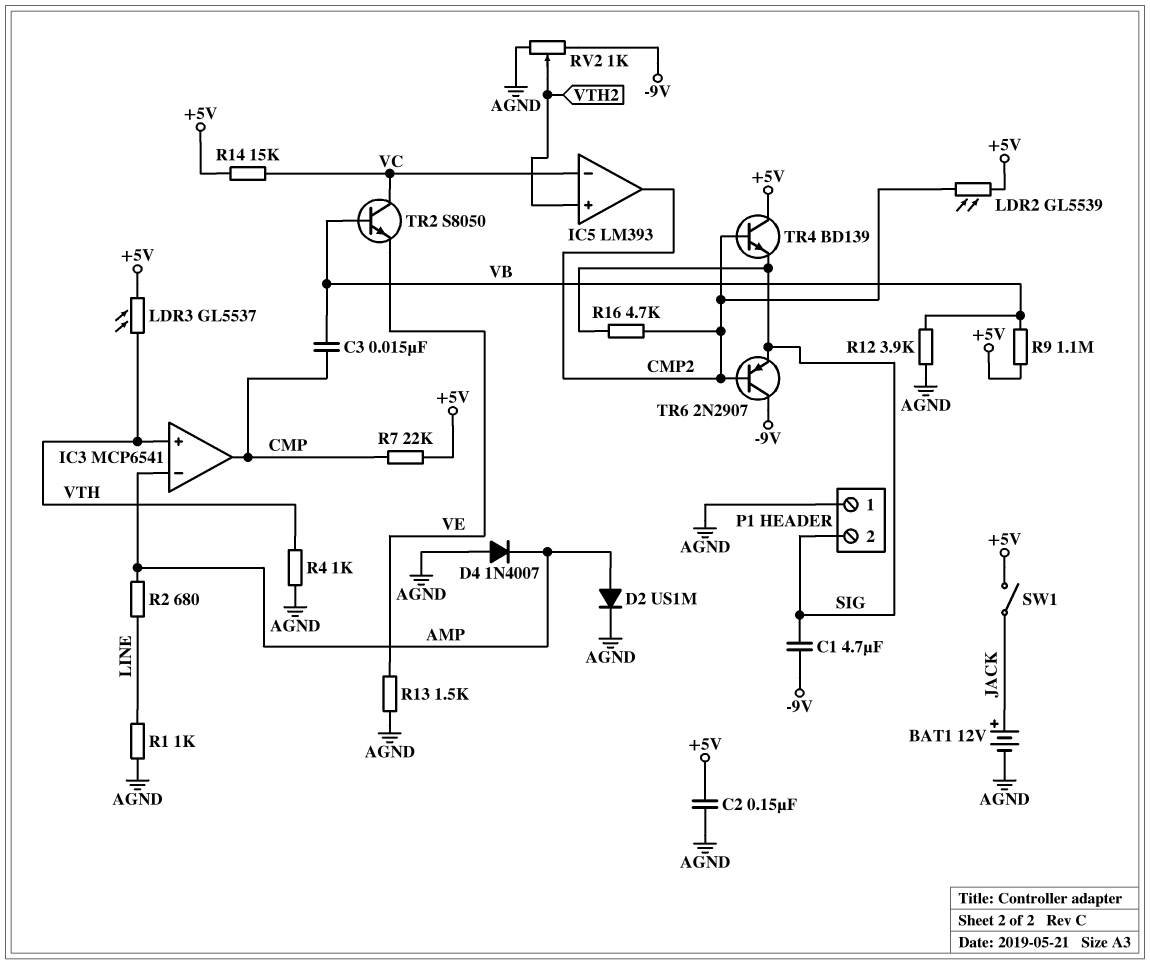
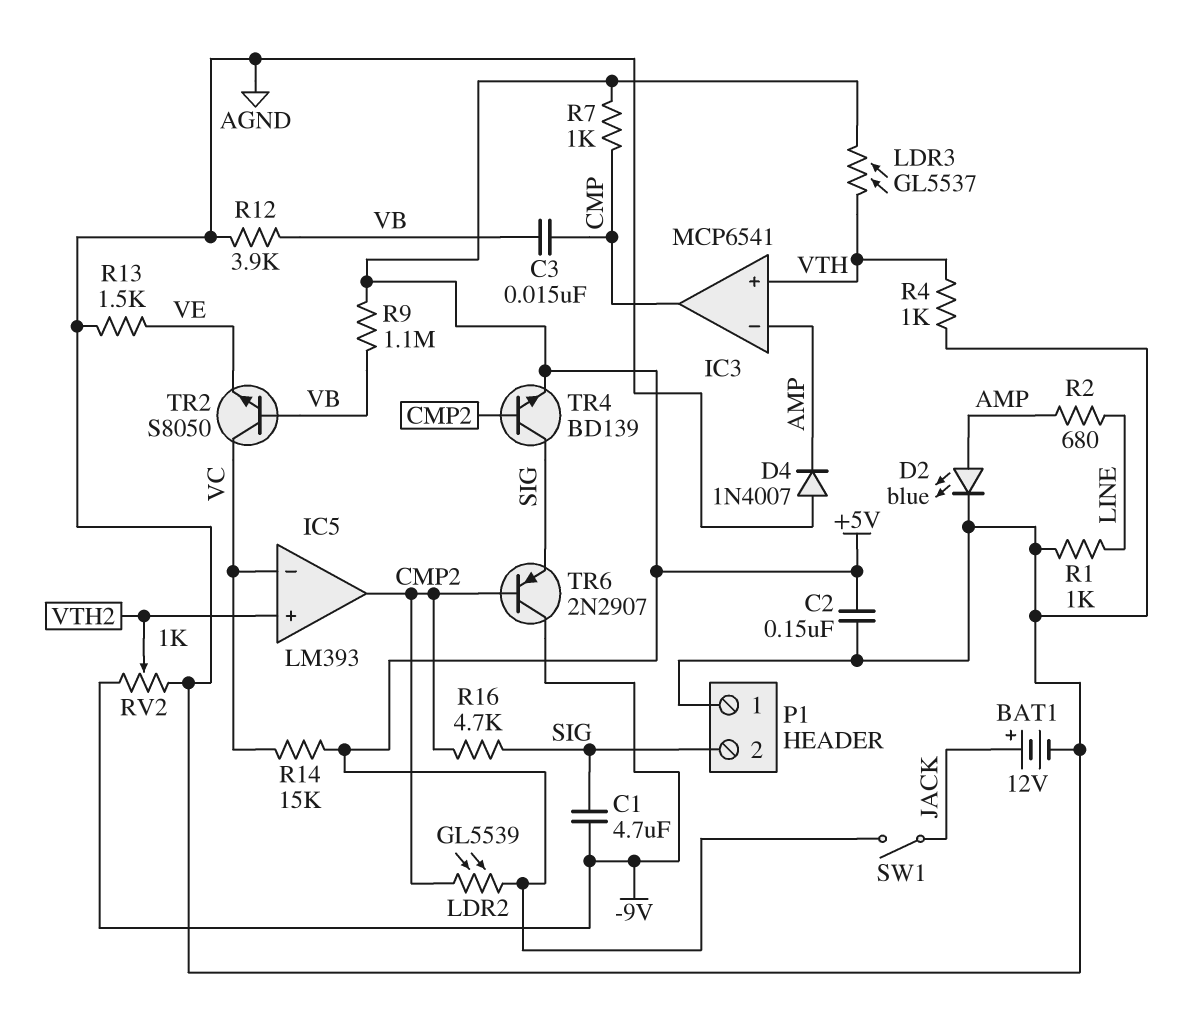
D2: diode US1M (A AMP, K AGND) -> LED blue (A AMP, K AGND)
R7: 22k (+5V, CMP) -> 1k (+5V, CMP)
TR4: NPN BD139 (B CMP2, C +5V, E SIG) -> NPN BD139 (B CMP2, C SIG, E +5V)

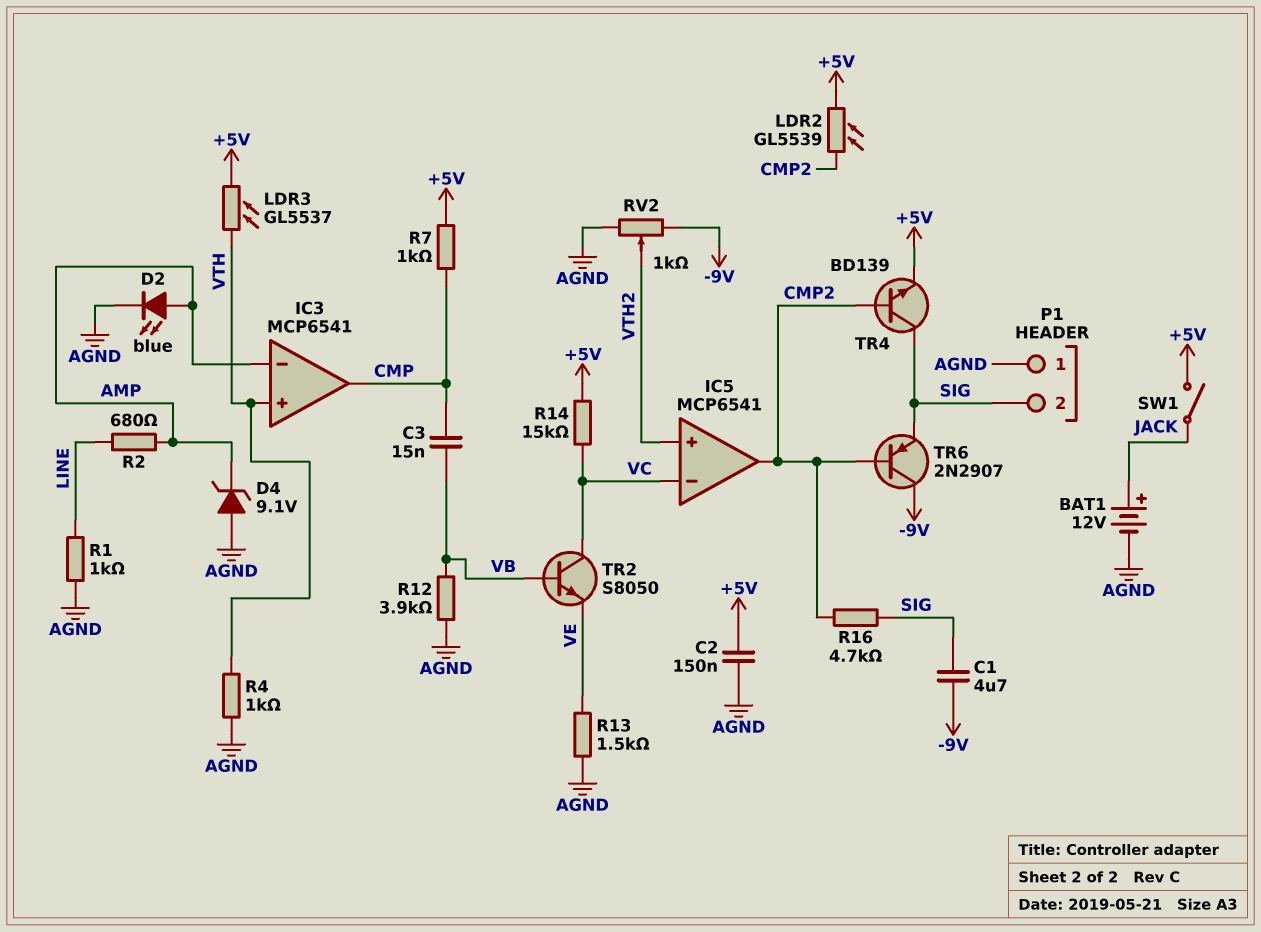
D4: diode 1N4007 (A AGND, K AMP) -> zener 9.1V (A AGND, K AMP)
IC5: LM393 -> MCP6541
R9: 1.1M (+5V, VB) -> none

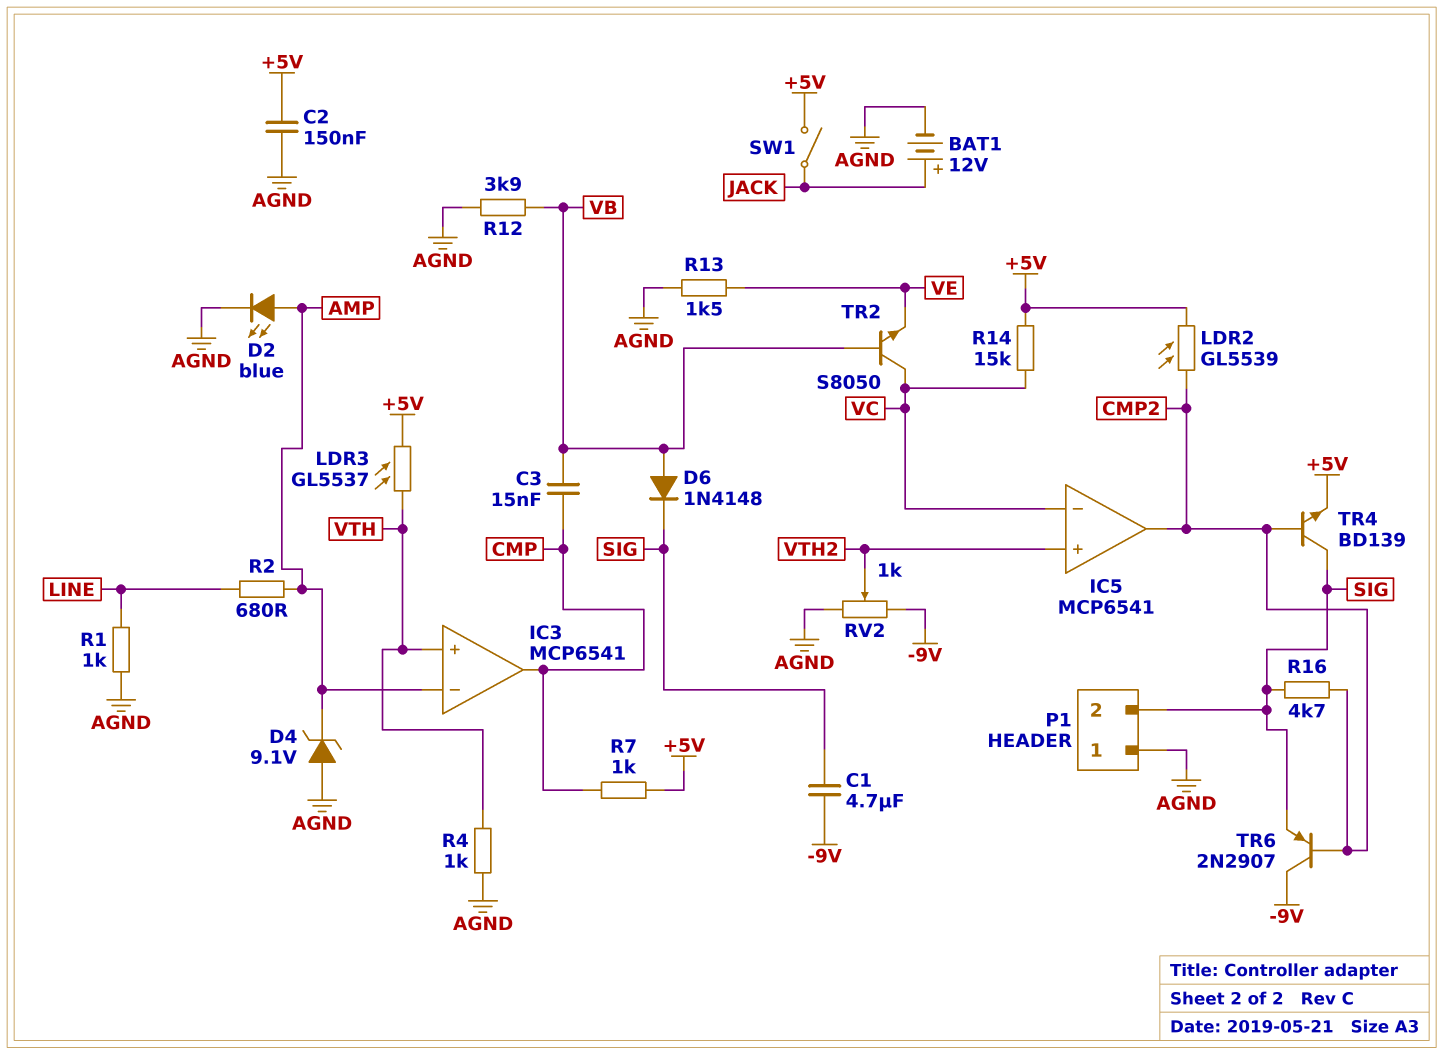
D6: none -> diode 1N4148 (A VB, K SIG)

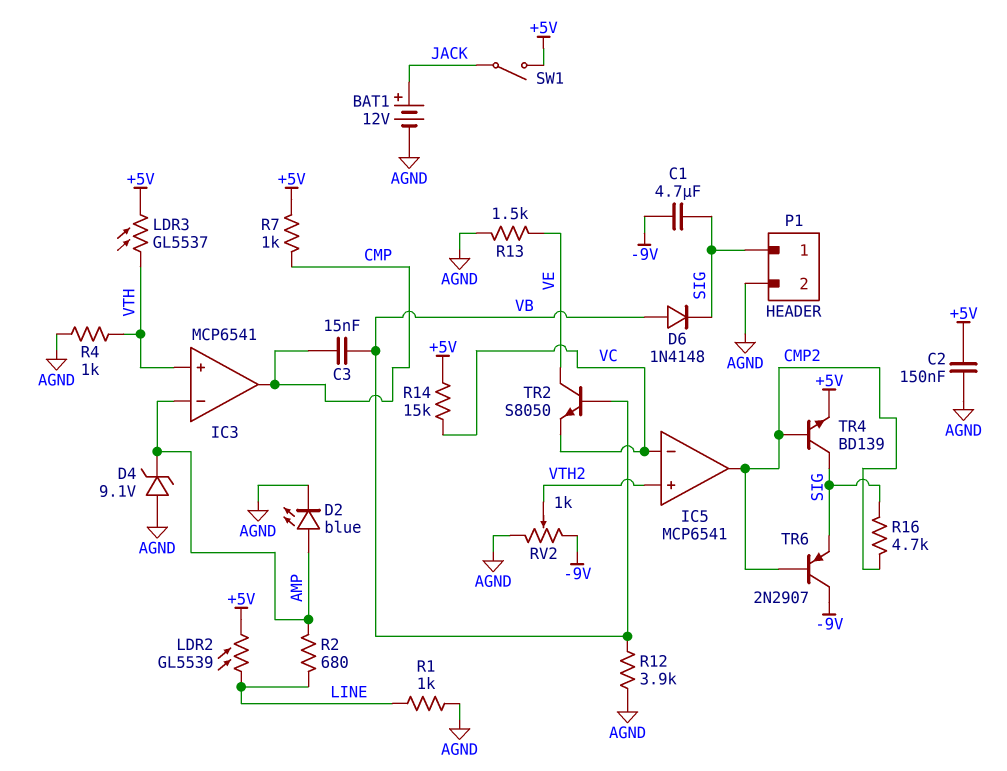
LDR2: GL5539 (+5V, CMP2) -> GL5539 (+5V, LINE)
P1 pin 1: AGND -> SIG
P1 pin 2: SIG -> AGND
TR2: NPN S8050 (B VB, C VC, E VE) -> NPN S8050 (B VB, C VE, E VC)

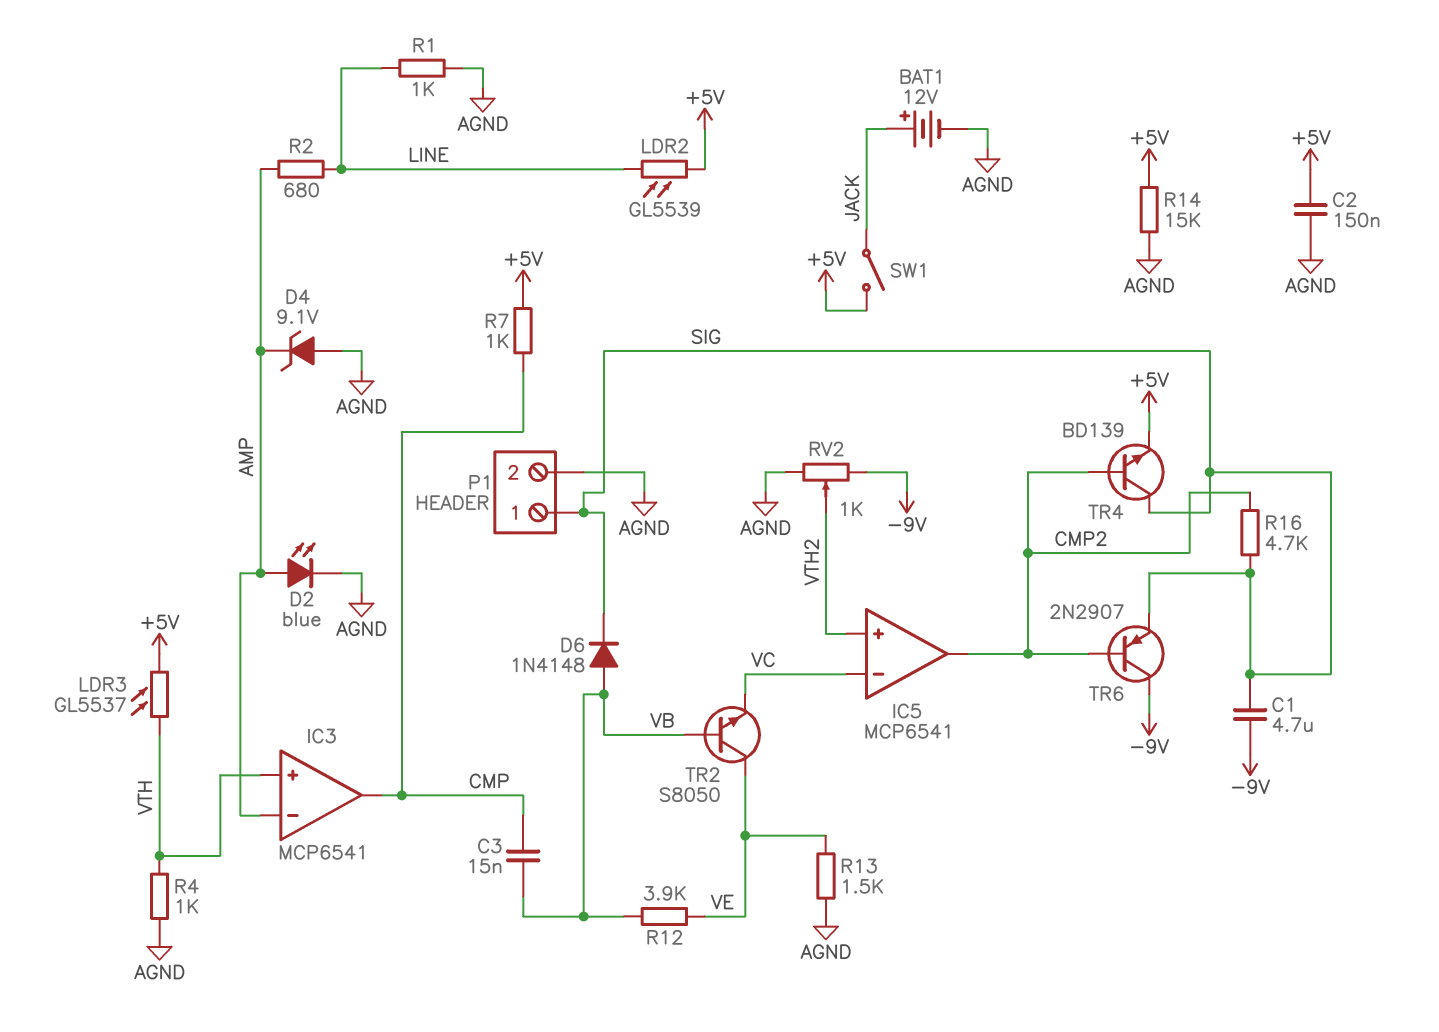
R12: 3.9k (AGND, VB) -> 3.9k (VB, VE)
R14: 15k (+5V, VC) -> 15k (+5V, AGND)

